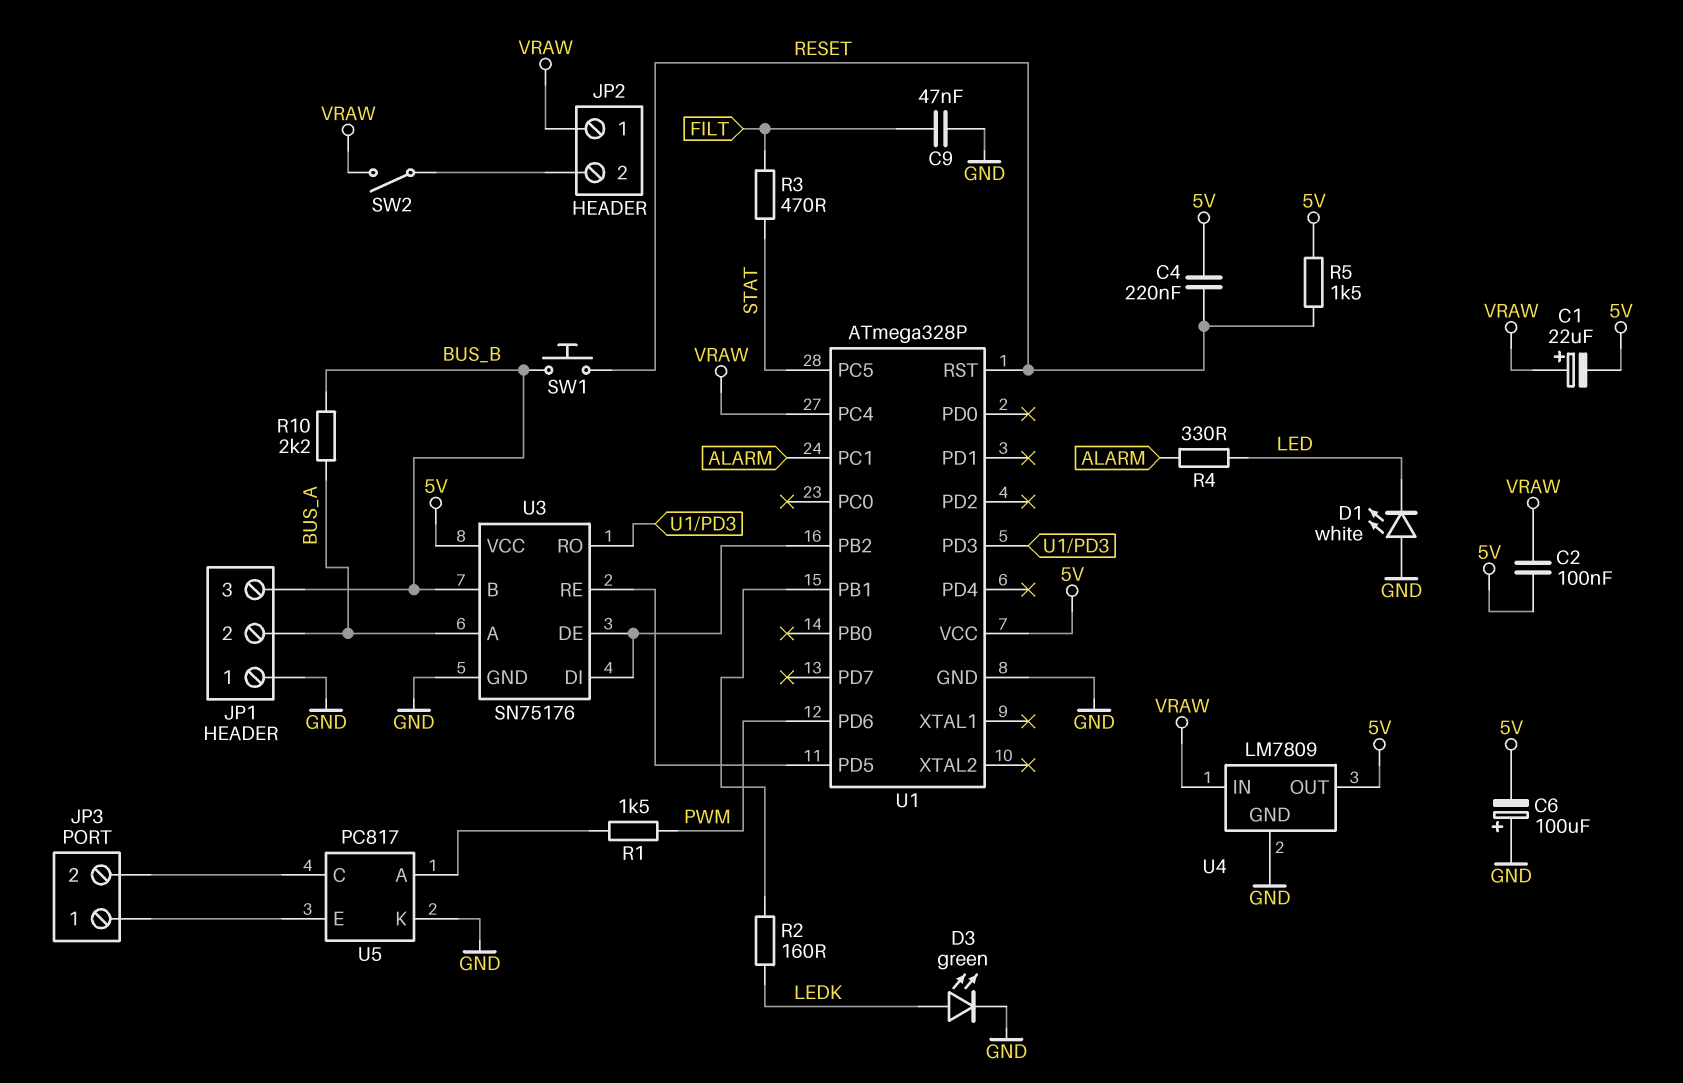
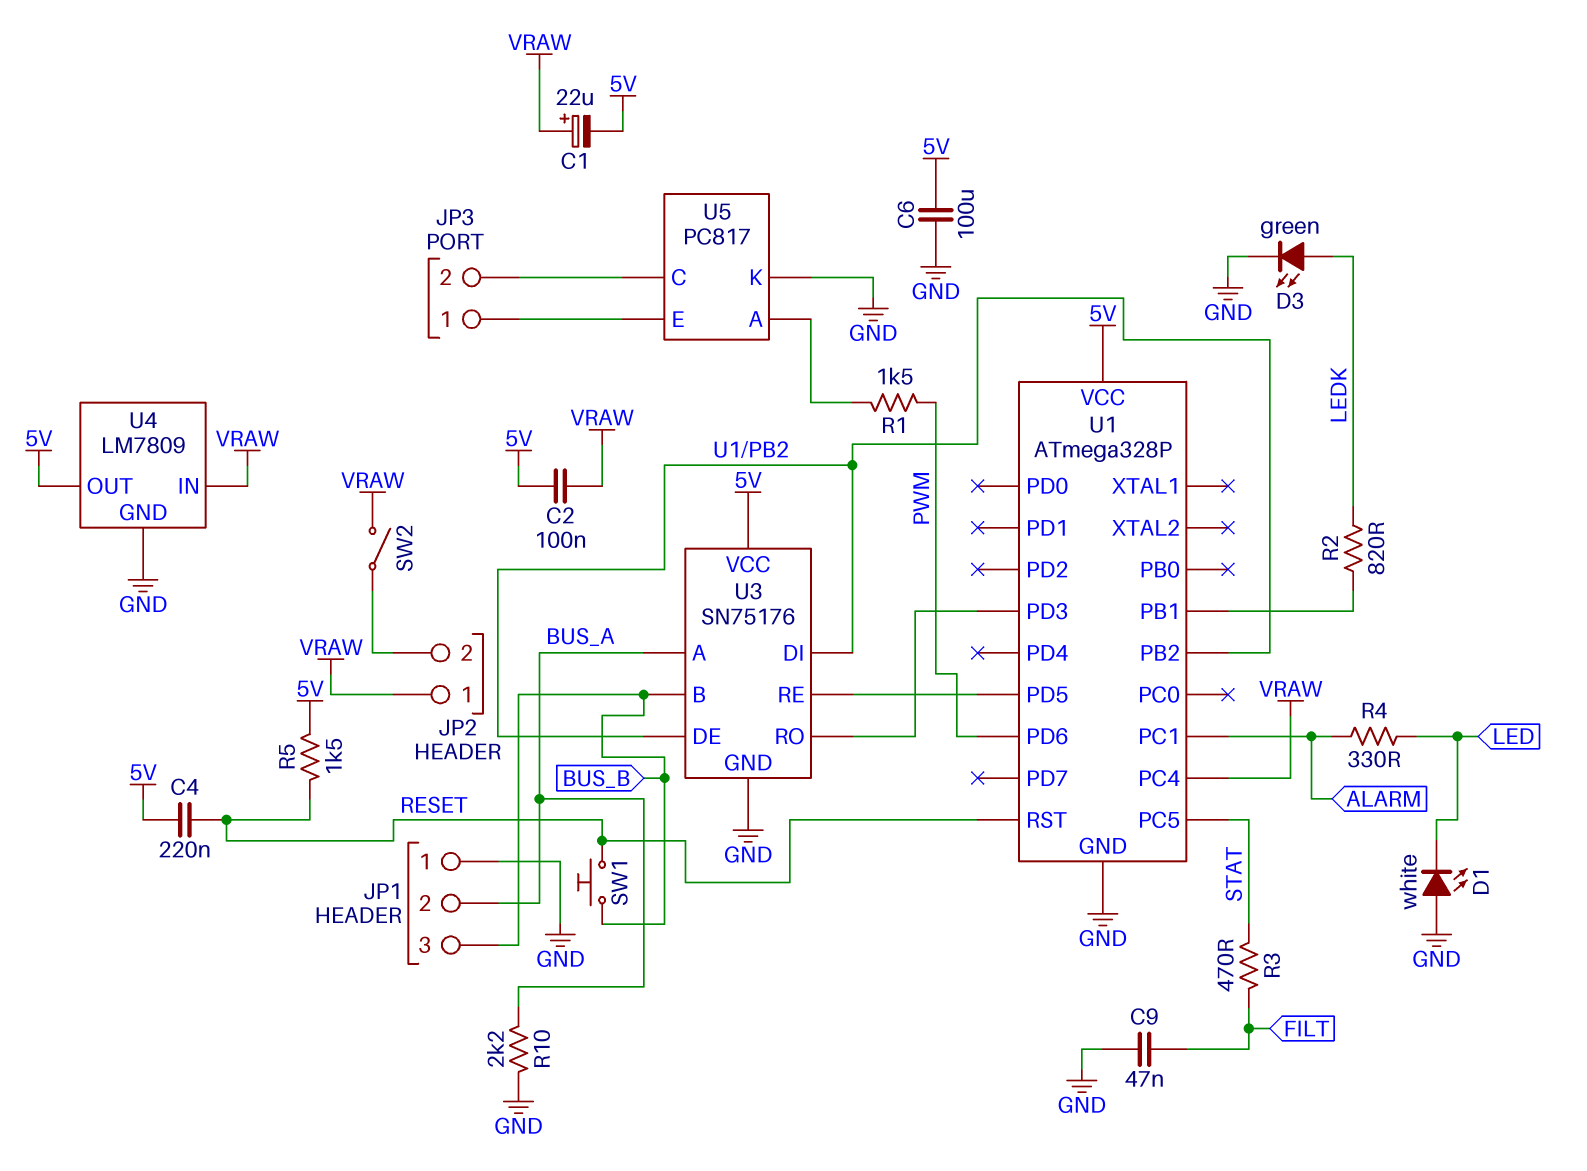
C6: 100uF (plus GND, minus 5V) -> 100uF (5V, GND)
R2: 160 (LEDK, U1/PB1) -> 820 (LEDK, U1/PB1)
R10: 2.2k (BUS_A, BUS_B) -> 2.2k (BUS_A, GND)

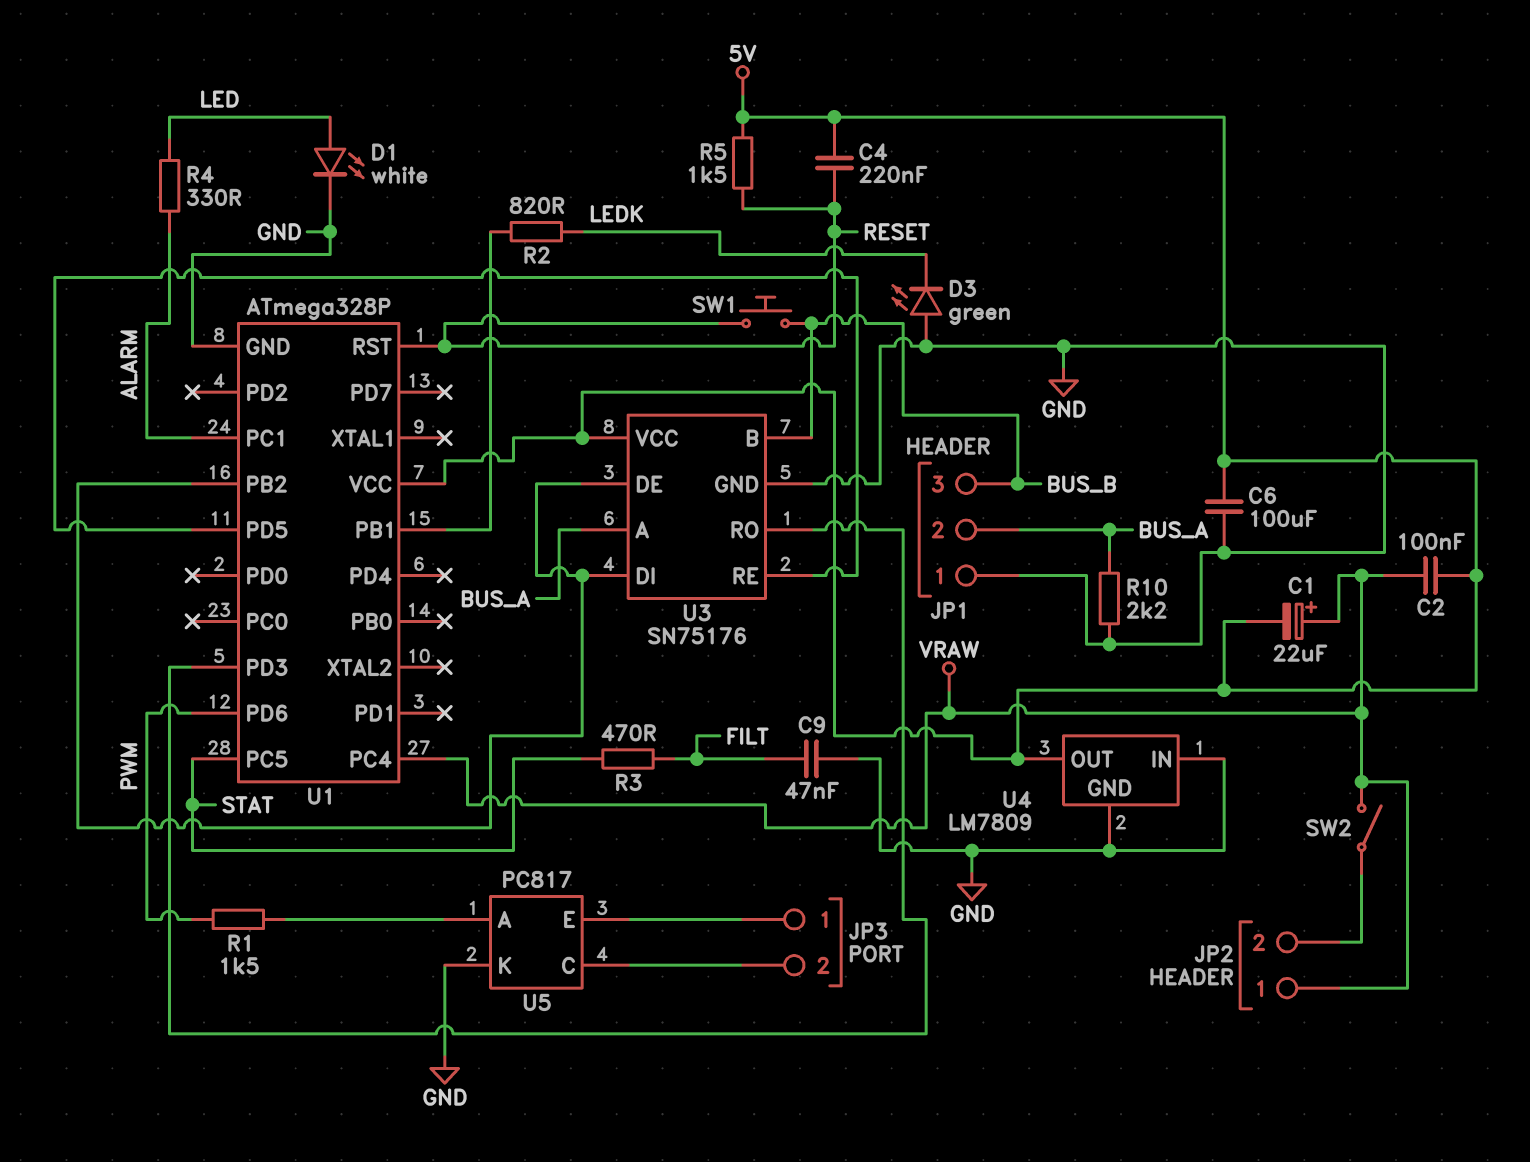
D1: LED white (A GND, K LED) -> LED white (A LED, K GND)
D3: LED green (A LEDK, K GND) -> LED green (A GND, K LEDK)
U4 pin IN: VRAW -> GND

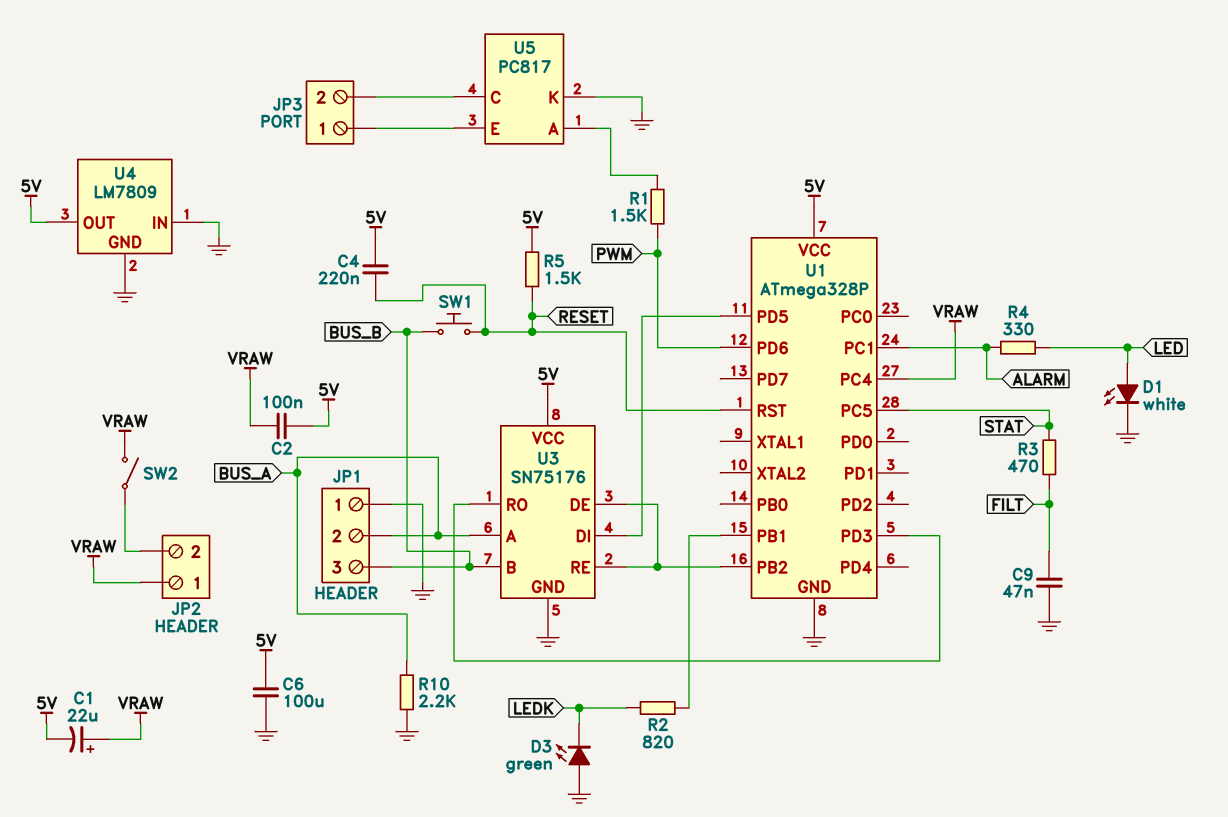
U3 pin DI: U1/PB2 -> U1/PD5
U3 pin RE: U1/PD5 -> U1/PB2

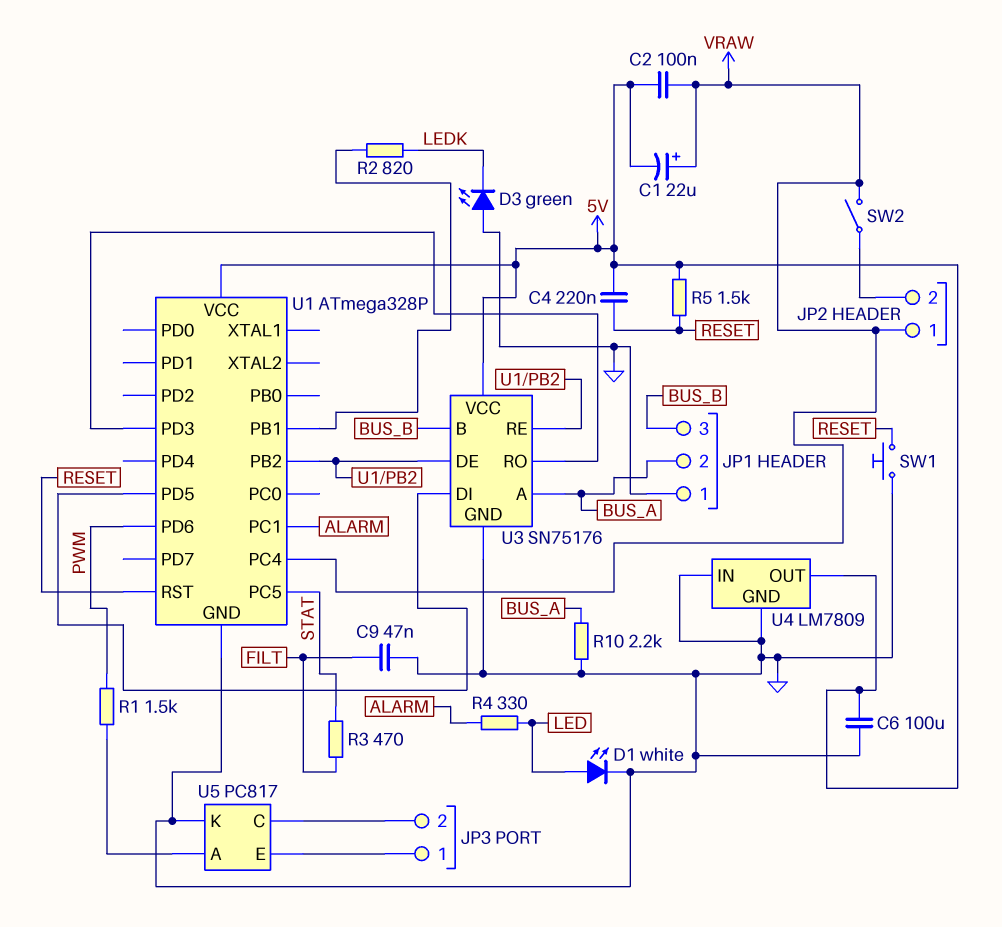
SW1: button (BUS_B, RESET) -> button (GND, RESET)

